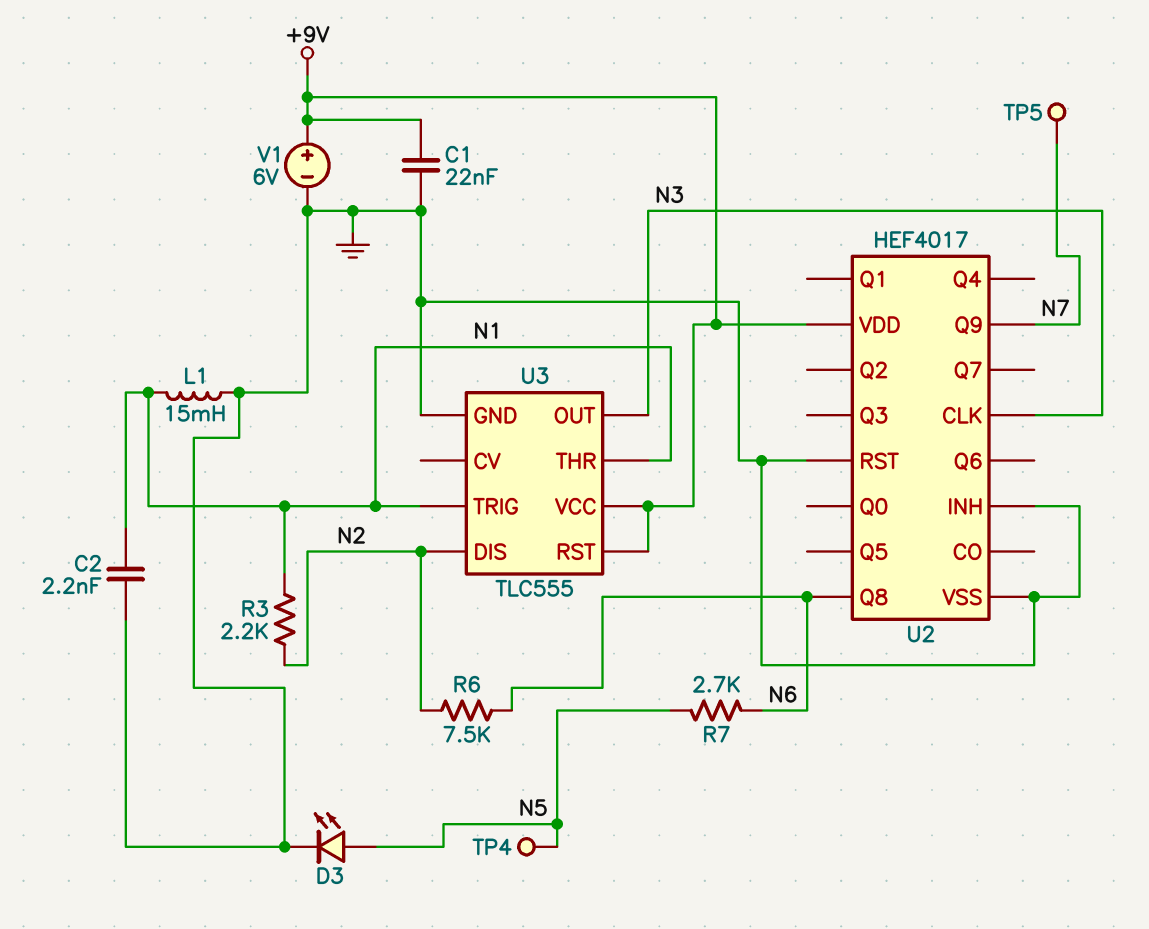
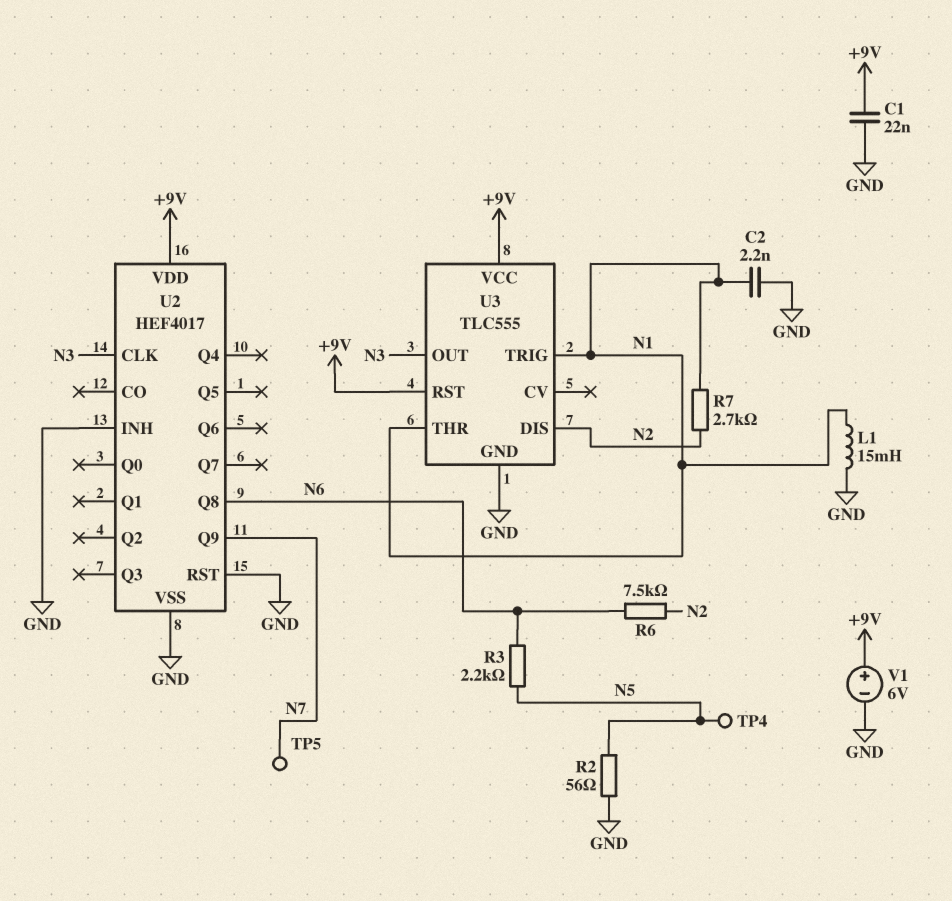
D3: LED (A N5, K GND) -> none
R2: none -> 56 (GND, N5)
R3: 2.2k (N1, N2) -> 2.2k (N5, N6)
R7: 2.7k (N5, N6) -> 2.7k (N1, N2)

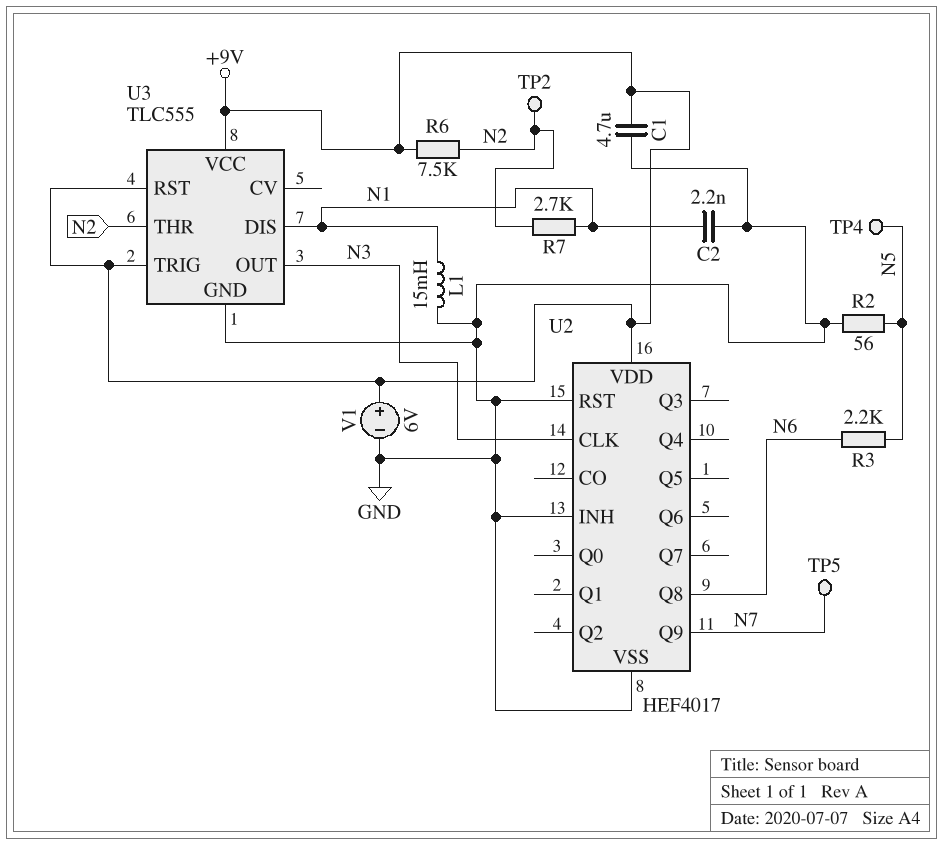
C1: 22nF (+9V, GND) -> 4.7uF (+9V, GND)
R6: 7.5k (N2, N6) -> 7.5k (+9V, N2)
TP2: none -> test point (N2)
U3 pin DIS: N2 -> N1
U3 pin THR: N1 -> N2
U3 pin TRIG: N1 -> +9V

